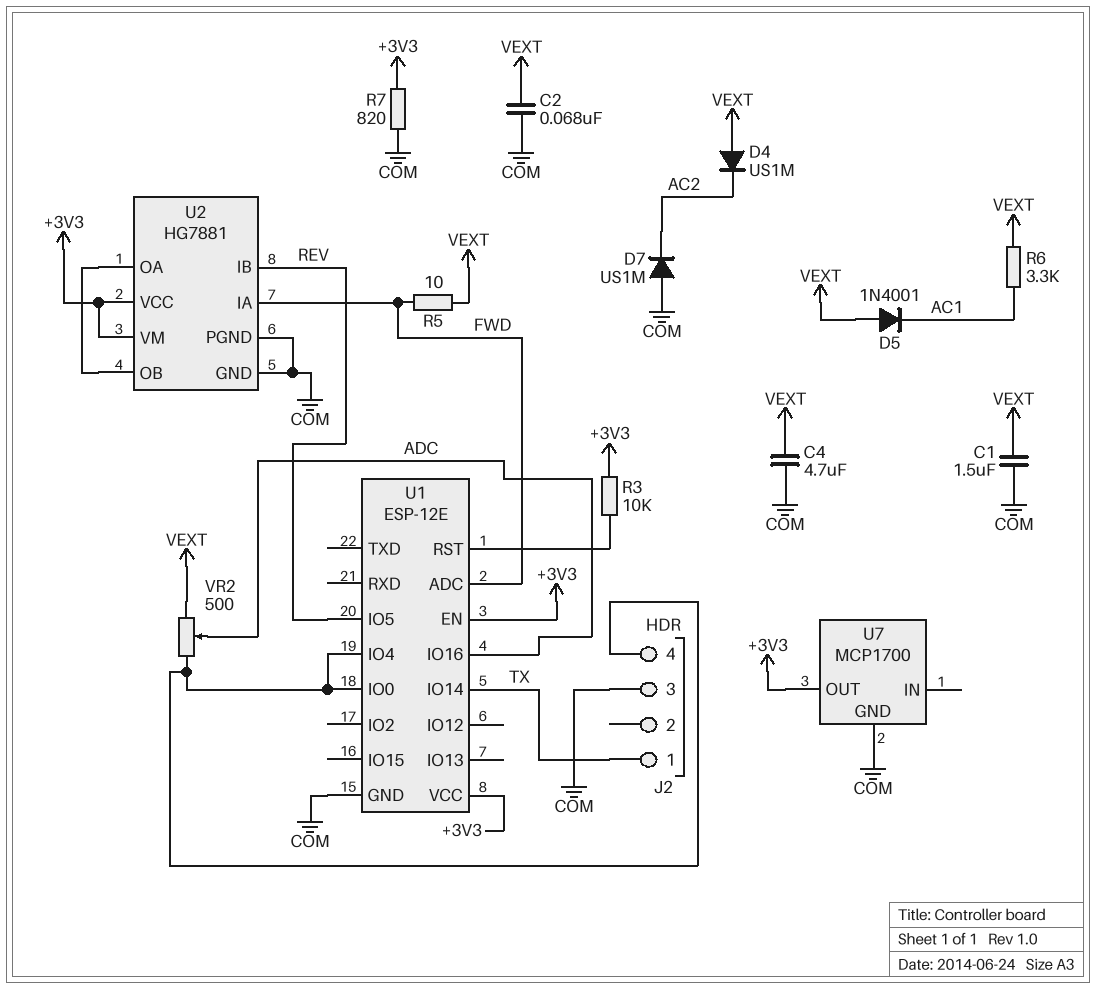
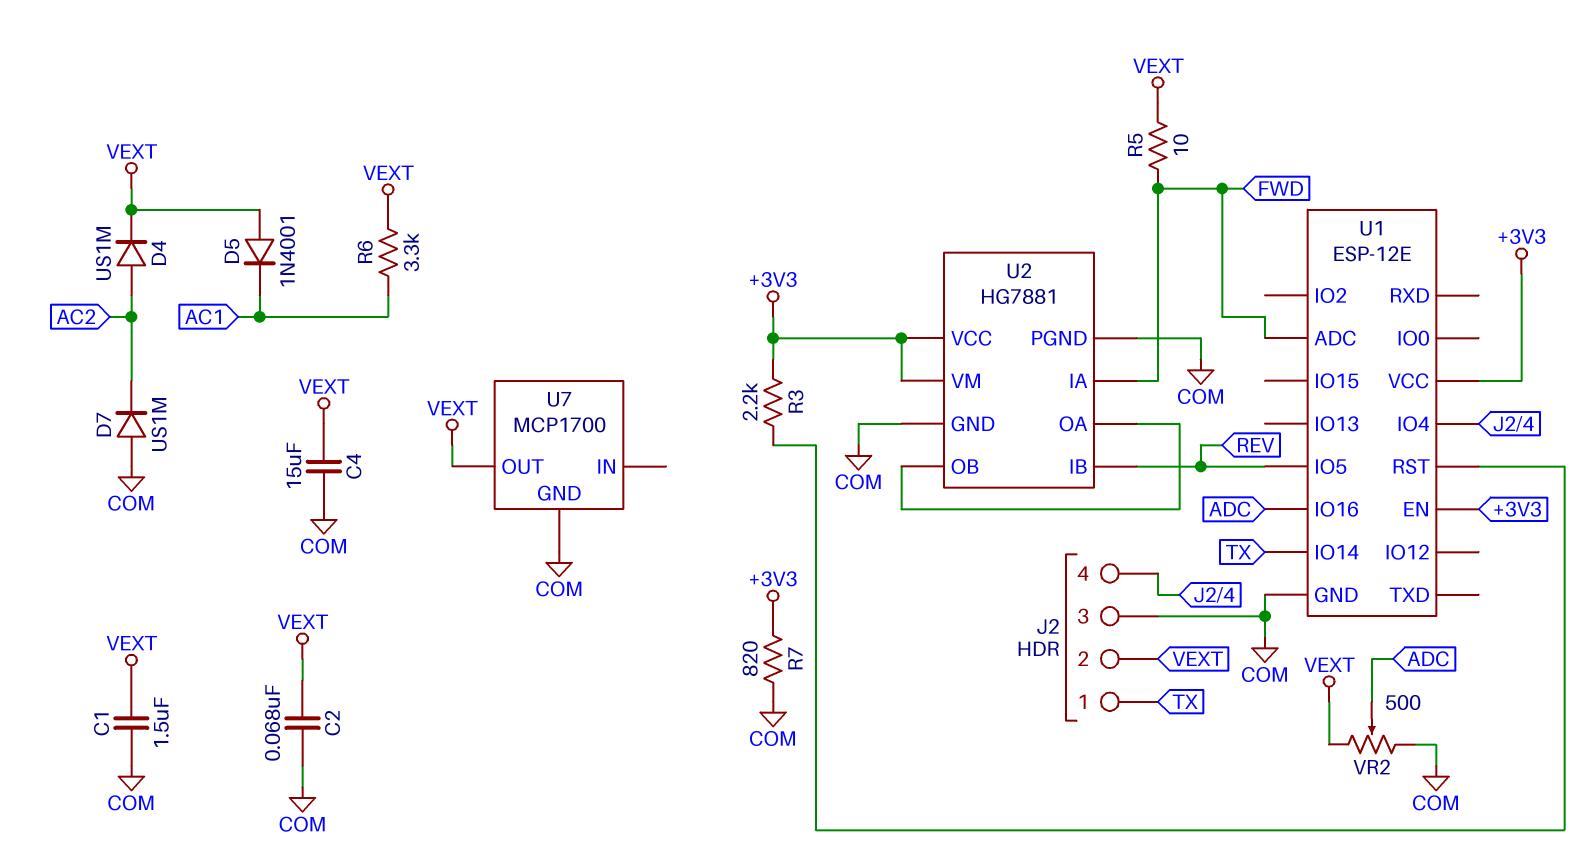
C4: 4.7uF (COM, VEXT) -> 15uF (COM, VEXT)
D4: diode US1M (A VEXT, K AC2) -> diode US1M (A AC2, K VEXT)
J2 pin 2: none -> VEXT
R3: 10k (+3V3, U1/RST) -> 2.2k (+3V3, U1/RST)
U1 pin IO0: J2/4 -> none
U7 pin OUT: +3V3 -> VEXT
VR2: 500 (J2/4, VEXT, wiper ADC) -> 500 (COM, VEXT, wiper ADC)

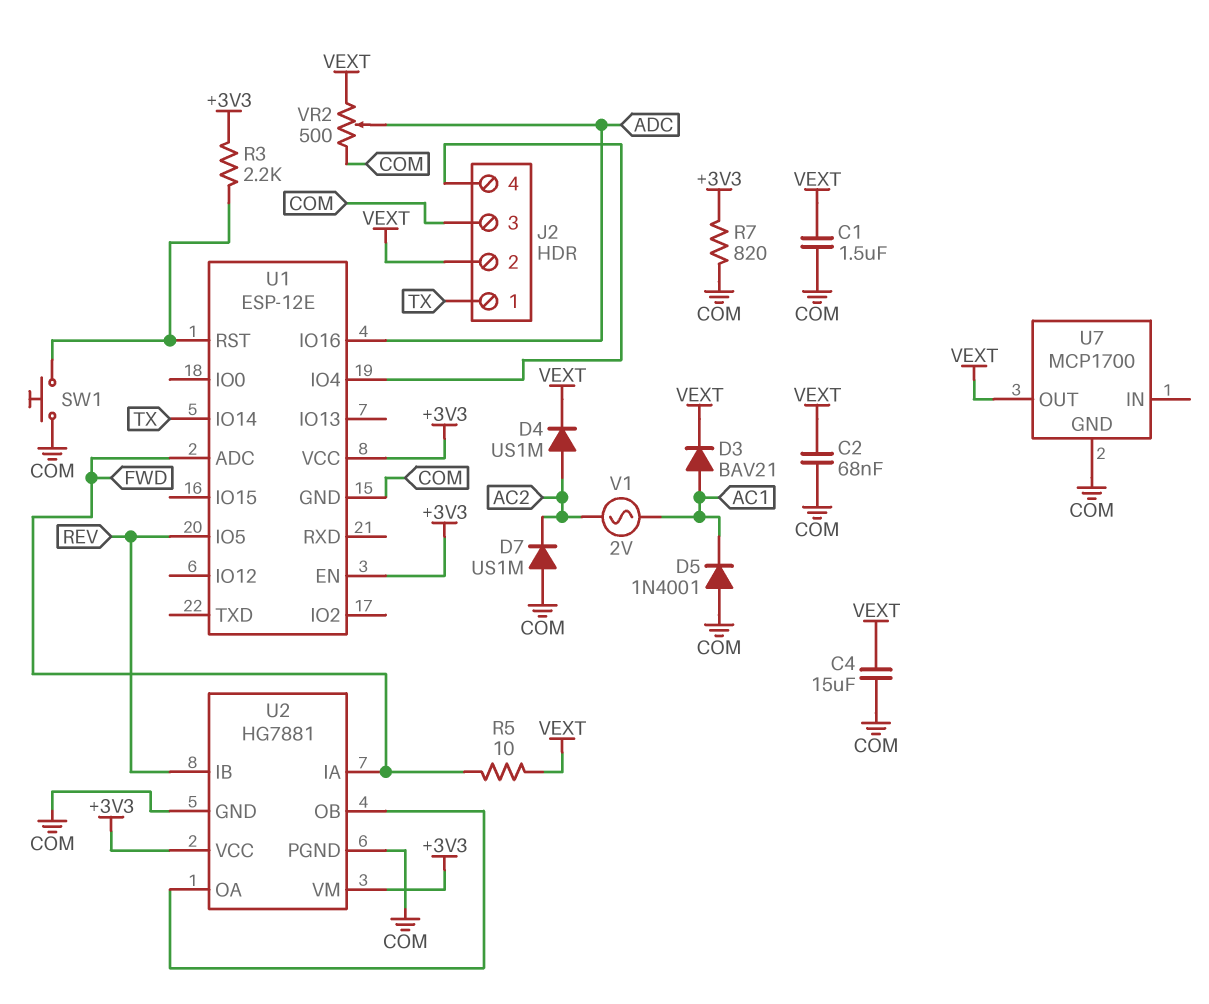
D3: none -> diode BAV21 (A AC1, K VEXT)
D5: diode 1N4001 (A VEXT, K AC1) -> diode 1N4001 (A COM, K AC1)
R6: 3.3k (AC1, VEXT) -> none
SW1: none -> button (COM, U1/RST)
V1: none -> AC 2V (AC1, AC2)

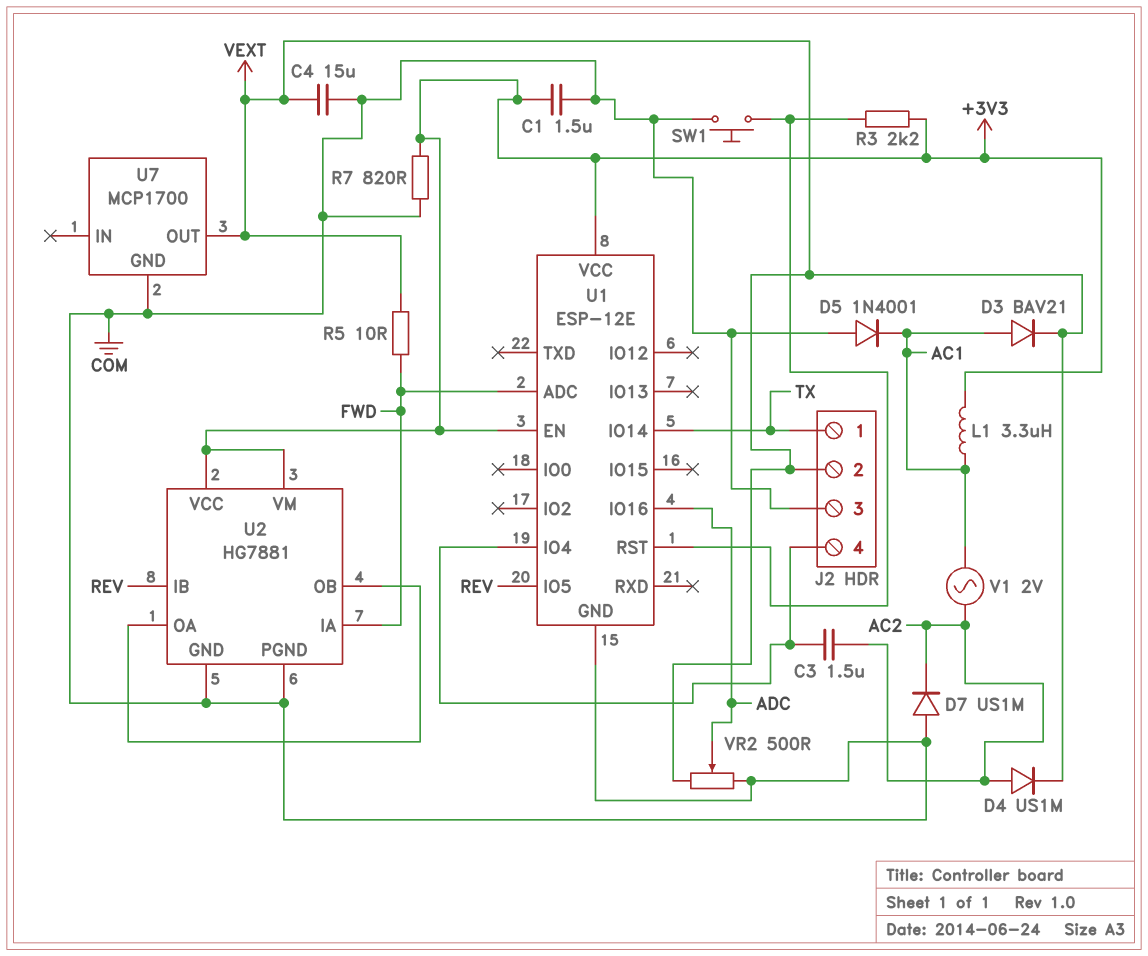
C1: 1.5uF (COM, VEXT) -> 1.5uF (+3V3, COM)
C2: 68nF (COM, VEXT) -> none
C3: none -> 1.5uF (AC2, J2/4)
L1: none -> 3.3uH (+3V3, AC1)

